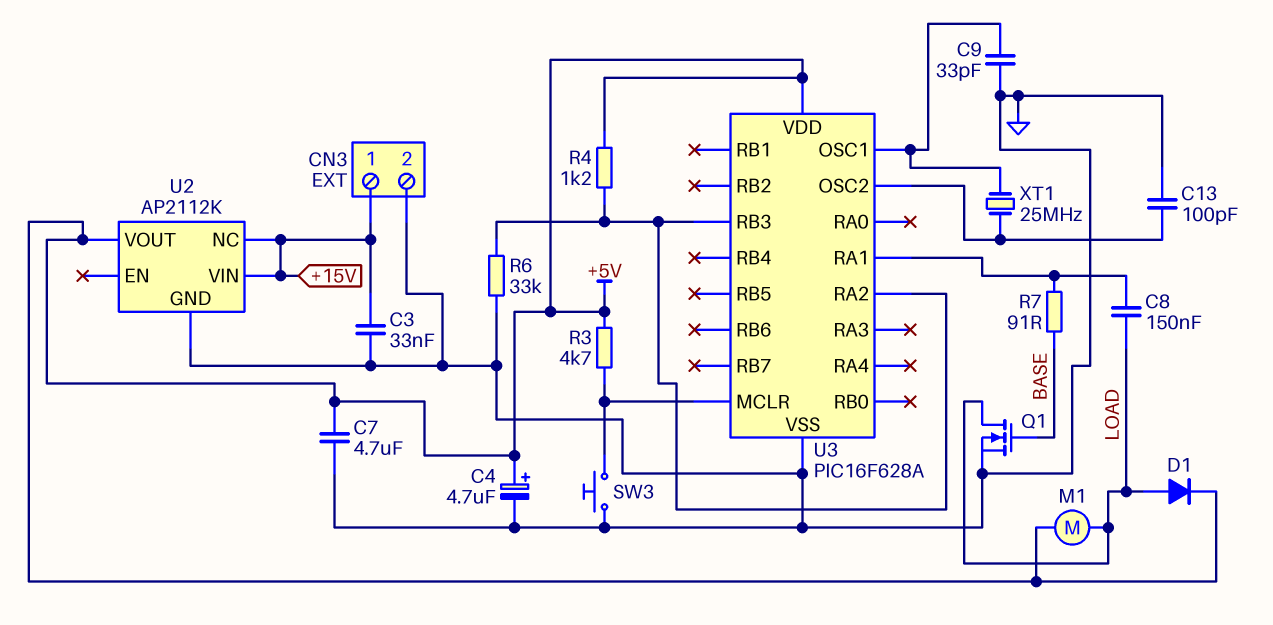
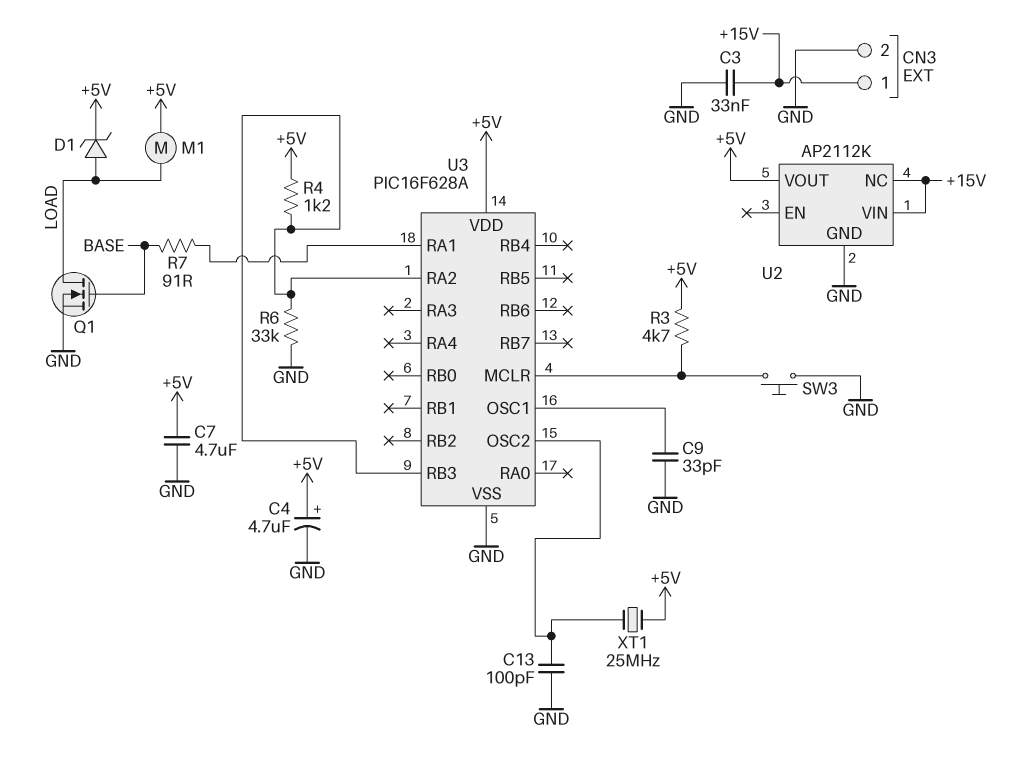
C8: 150nF (LOAD, U3/RA1) -> none
D1: diode (A LOAD, K +5V) -> zener (A LOAD, K +5V)
XT1: 25MHz (U3/OSC1, U3/OSC2) -> 25MHz (+5V, U3/OSC2)

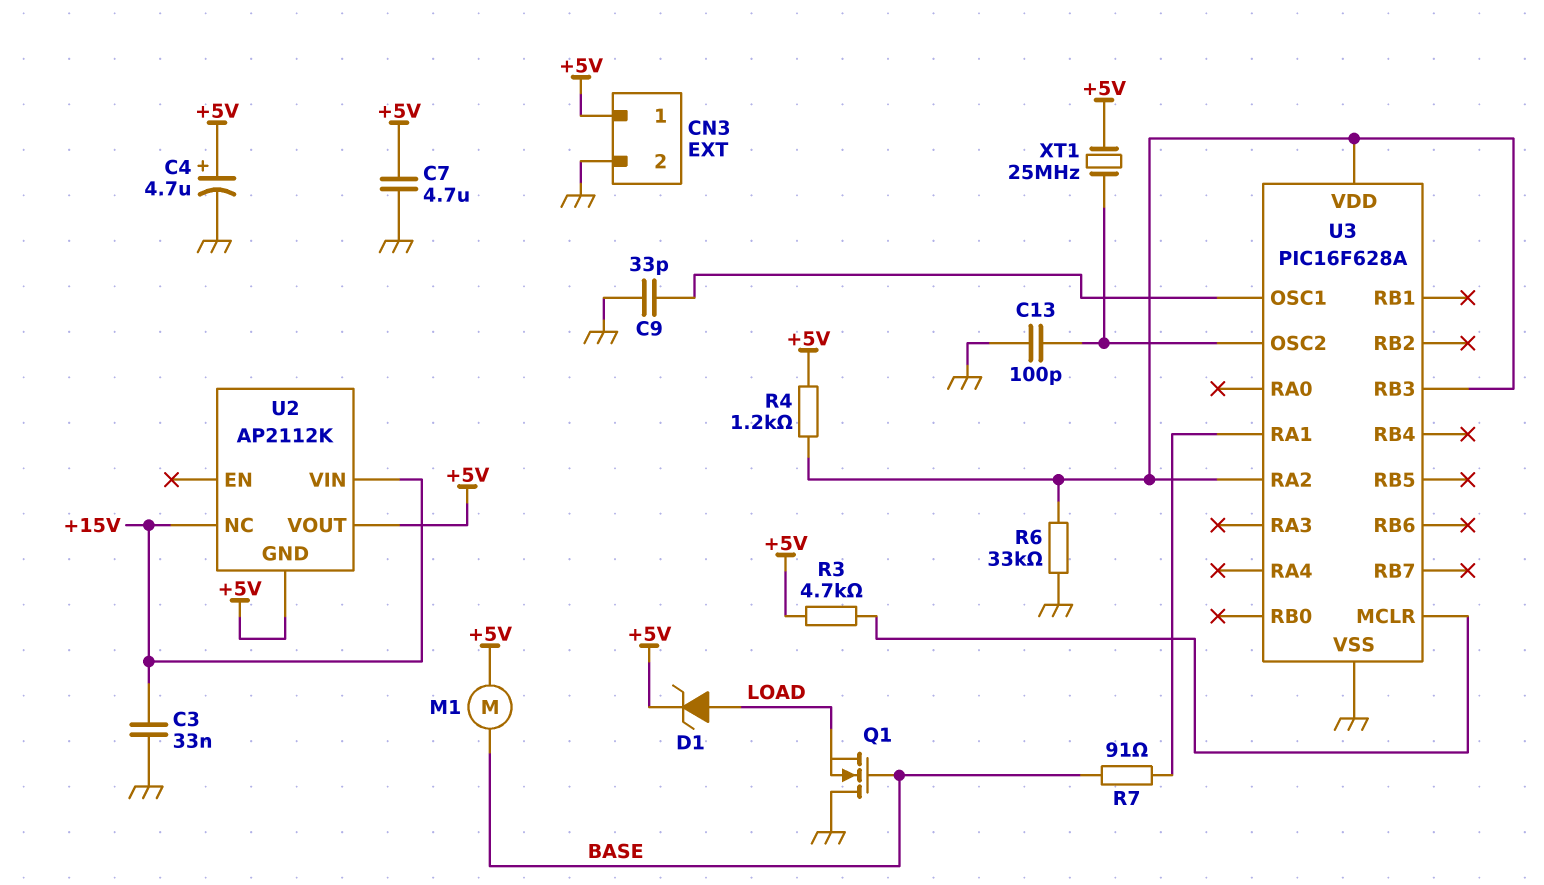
CN3 pin 1: +15V -> +5V
M1: motor (+5V, LOAD) -> motor (+5V, BASE)
Q1: NMOS (G BASE, D LOAD, S GND) -> NMOS (G BASE, D GND, S LOAD)
SW3: button (GND, U3/MCLR) -> none
U2 pin GND: GND -> +5V
U3 pin VDD: +5V -> U3/RA2

